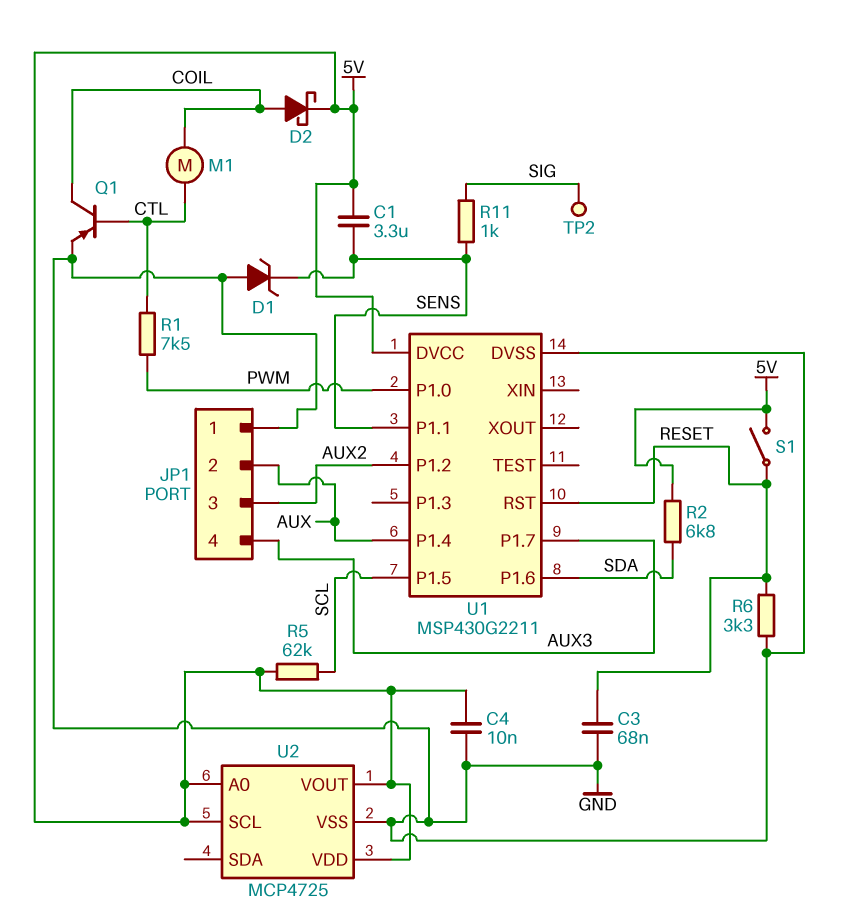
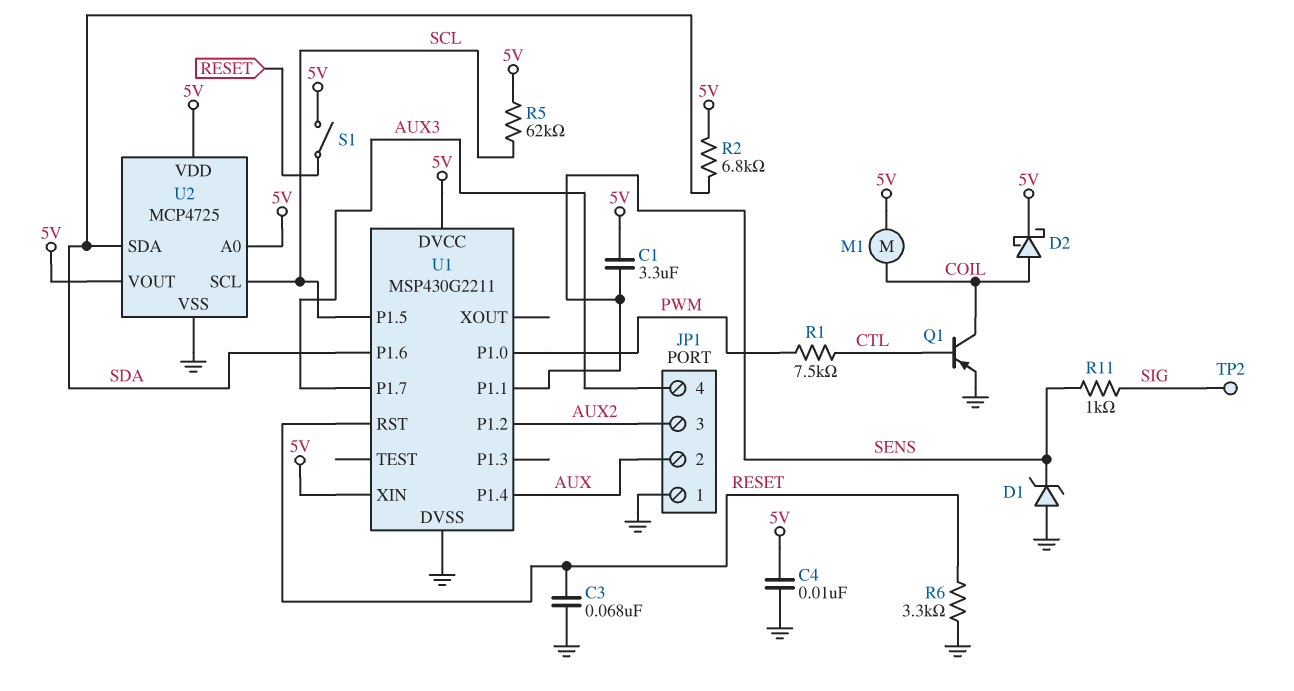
M1: motor (COIL, CTL) -> motor (5V, COIL)
U1 pin XIN: none -> 5V
U2 pin SCL: 5V -> SCL
U2 pin SDA: none -> SDA

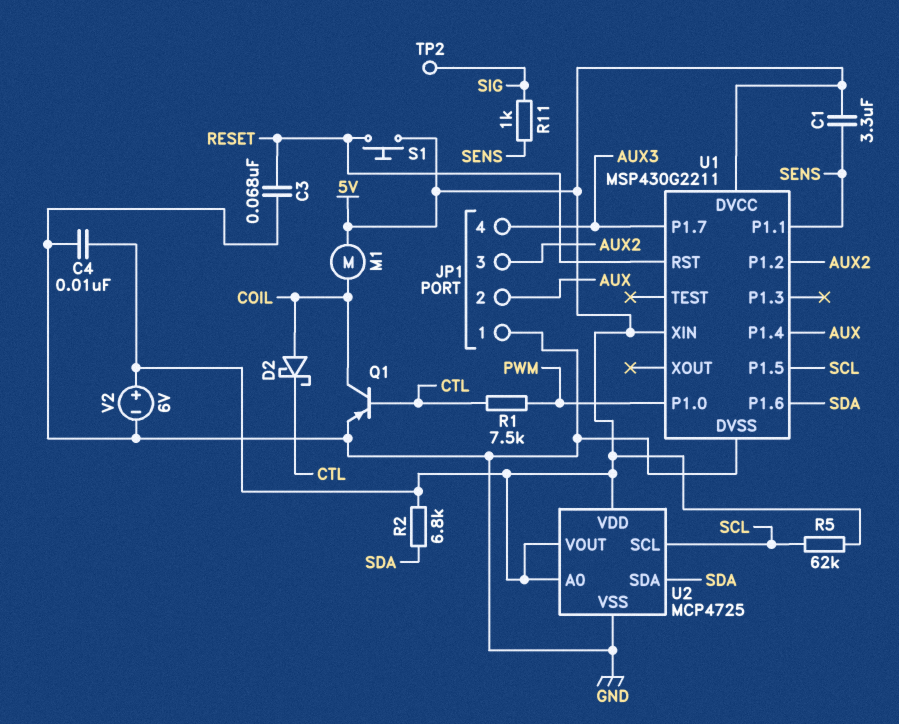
D1: zener (A GND, K SENS) -> none
D2: schottky (A COIL, K 5V) -> schottky (A COIL, K CTL)
R6: 3.3k (GND, RESET) -> none
S1: switch (5V, RESET) -> button (5V, RESET)
V2: none -> 6V (plus 5V, minus GND)

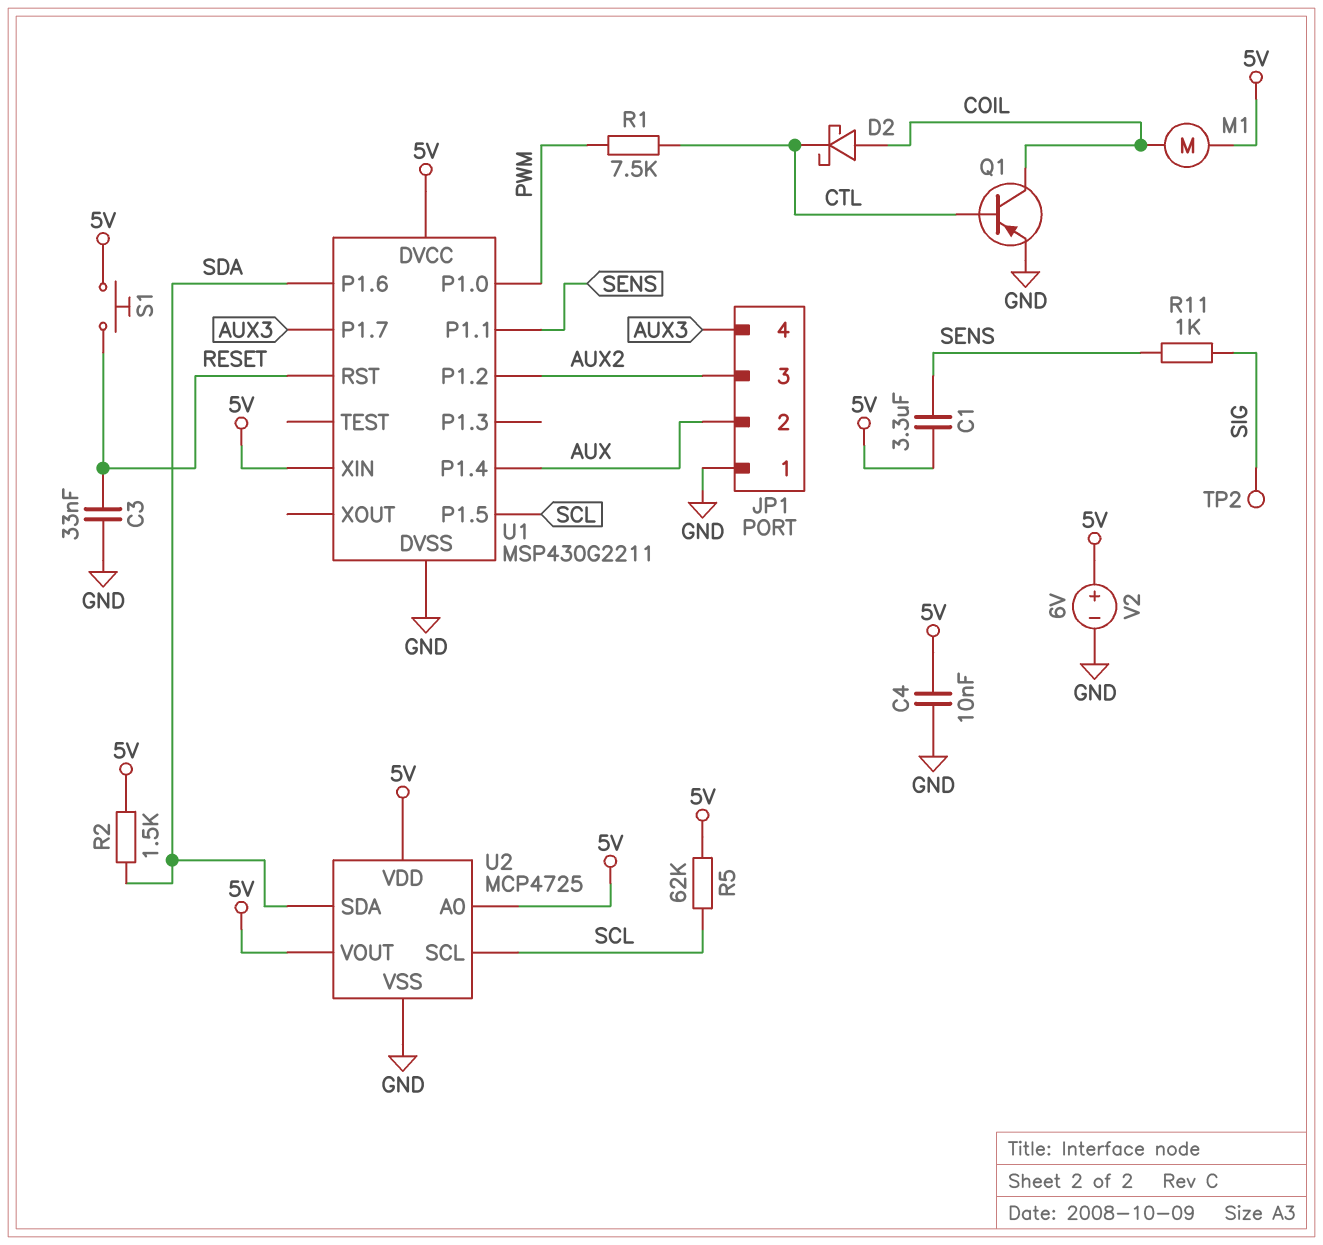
C3: 68nF (GND, RESET) -> 33nF (GND, RESET)
R2: 6.8k (5V, SDA) -> 1.5k (5V, SDA)

